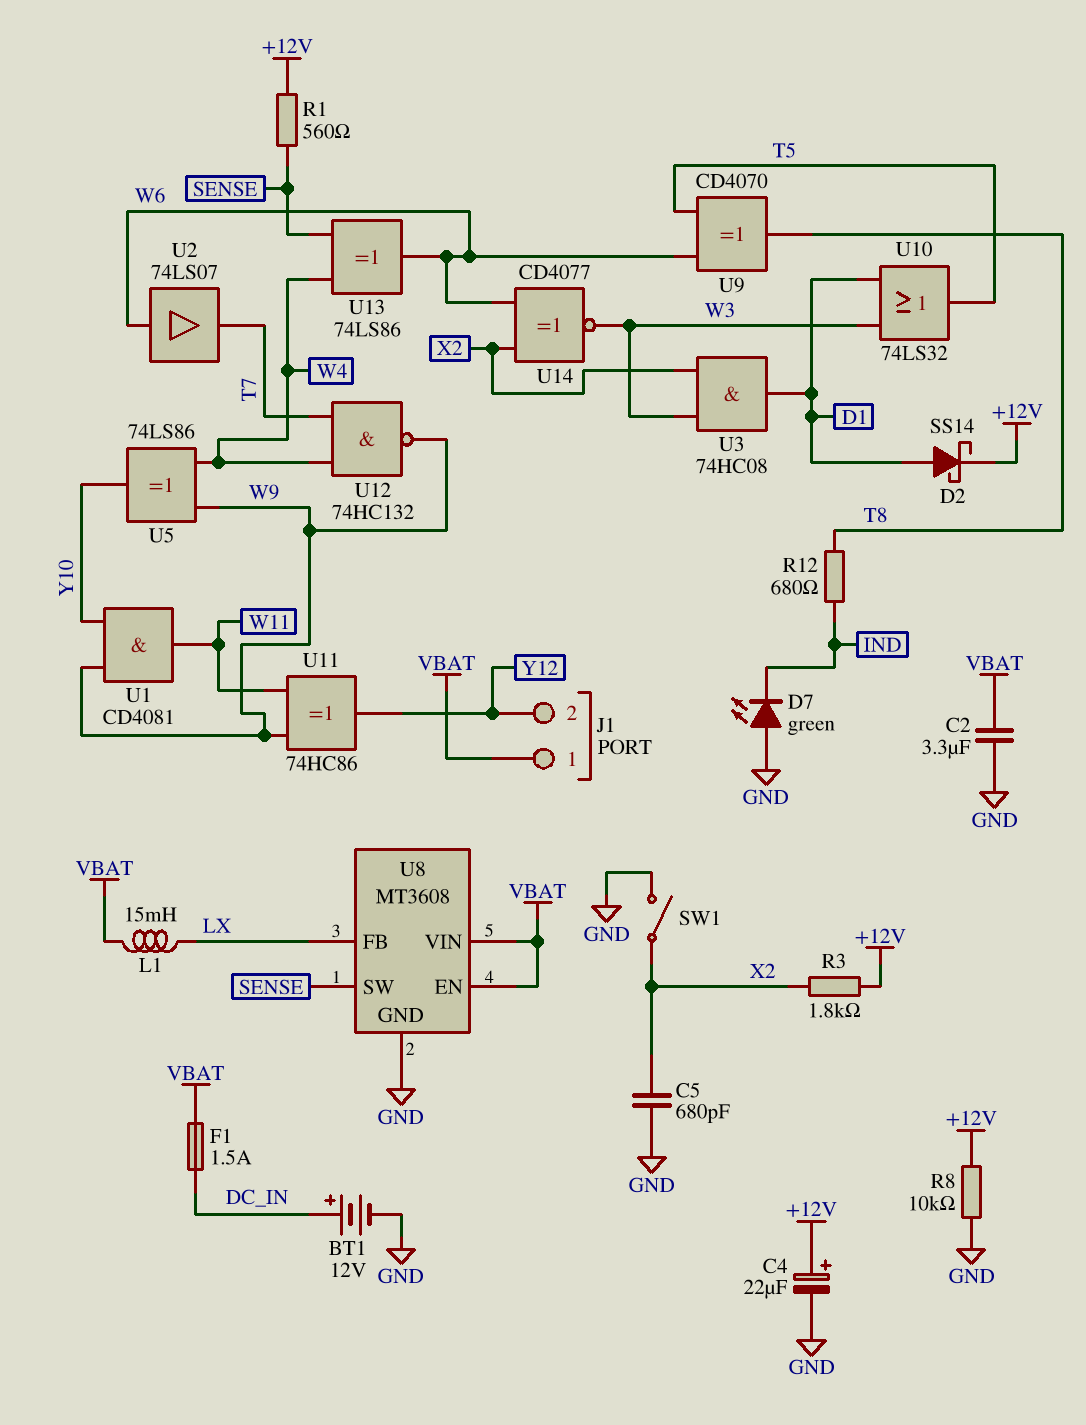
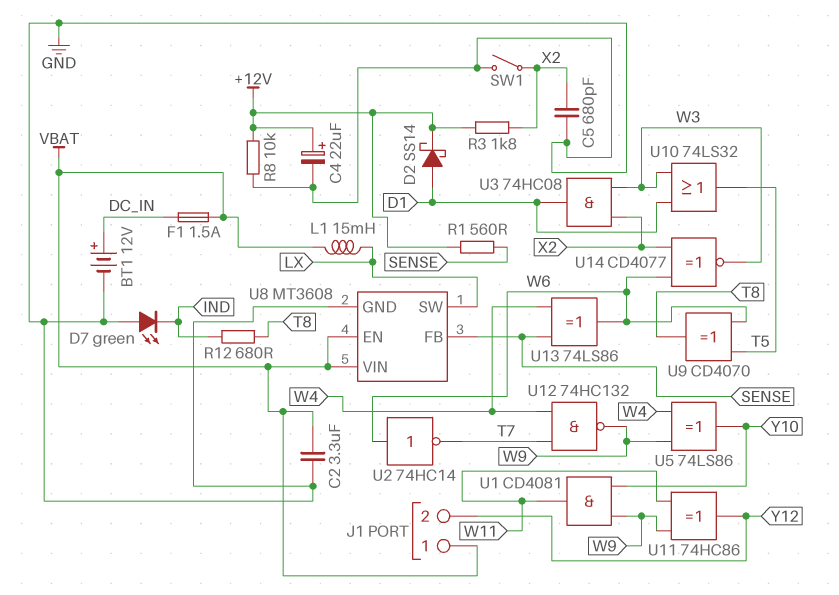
U2: buffer 74LS07 (in W6, out T7) -> NOT 74HC14 (in W6, out T7)
U8 pin FB: LX -> SENSE
U8 pin SW: SENSE -> LX

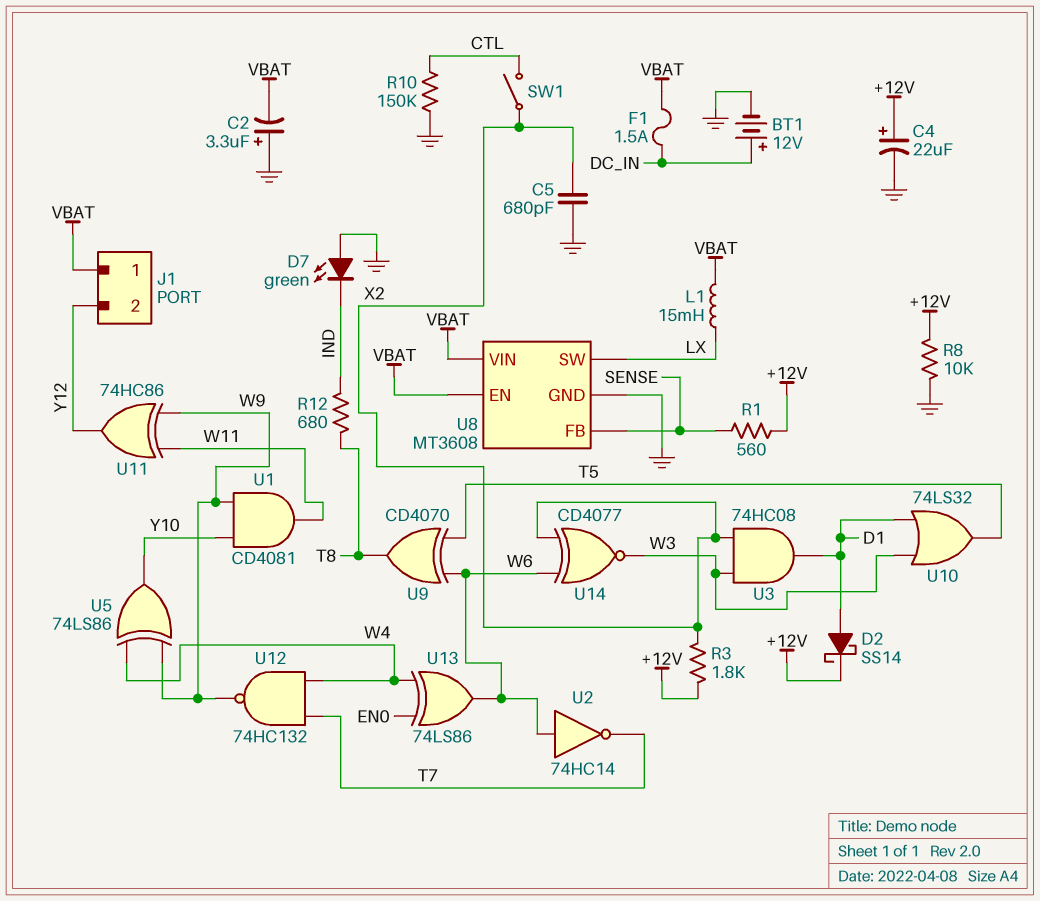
C2: 3.3uF (GND, VBAT) -> 3.3uF (plus GND, minus VBAT)
R10: none -> 150k (CTL, GND)
SW1: switch (GND, X2) -> switch (CTL, X2)
U13: XOR 74LS86 (in SENSE, in W4, out W6) -> XOR 74LS86 (in EN0, in W4, out W6)

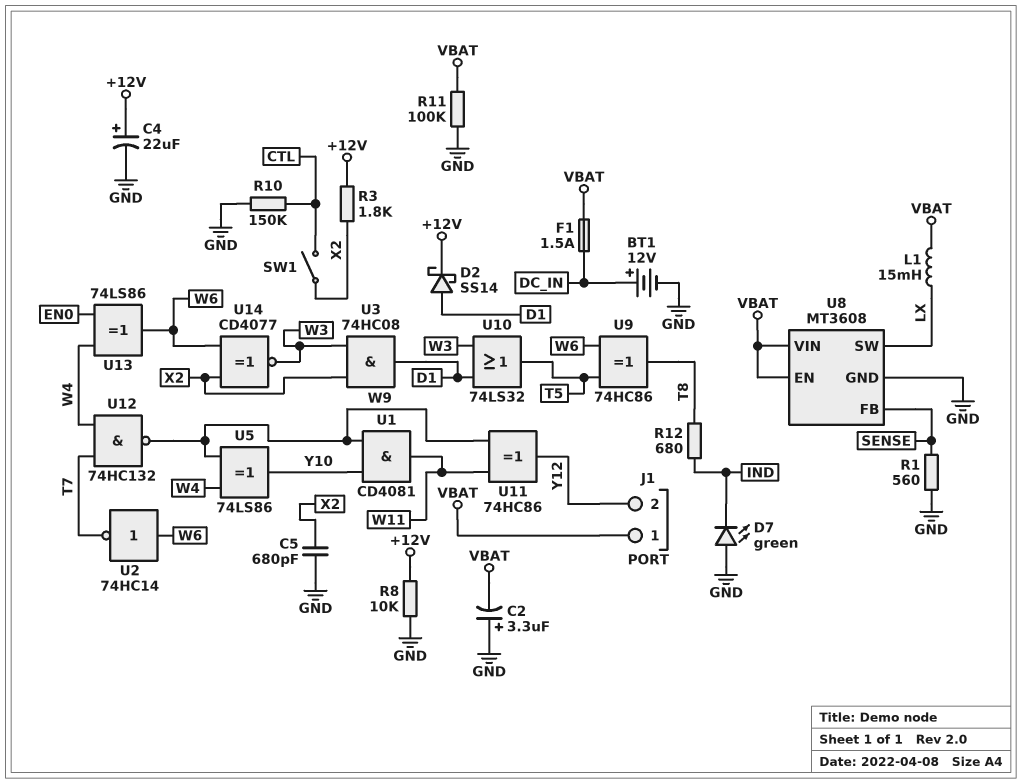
R1: 560 (+12V, SENSE) -> 560 (GND, SENSE)
R11: none -> 100k (GND, VBAT)
U9: XOR CD4070 (in T5, in W6, out T8) -> XOR 74HC86 (in T5, in W6, out T8)

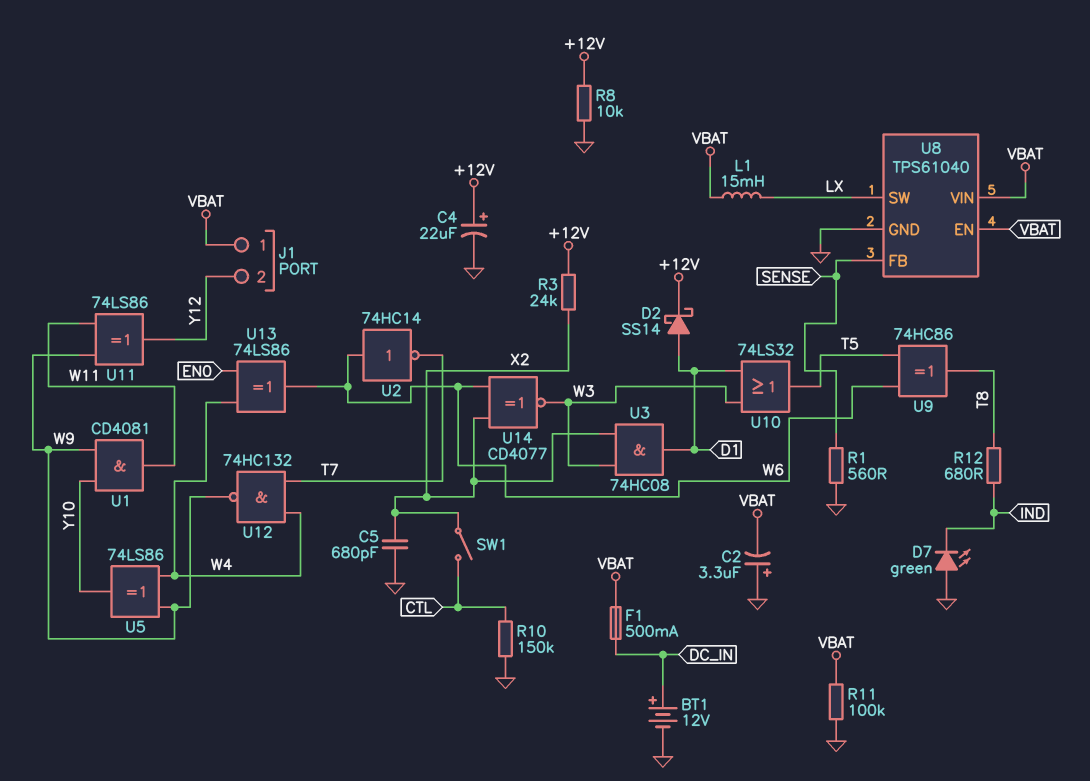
F1: 1.5A (DC_IN, VBAT) -> 500mA (DC_IN, VBAT)
R3: 1.8k (+12V, X2) -> 24k (+12V, X2)
U8: MT3608 -> TPS61040
U11: XOR 74HC86 (in W9, in W11, out Y12) -> XOR 74LS86 (in W9, in W11, out Y12)

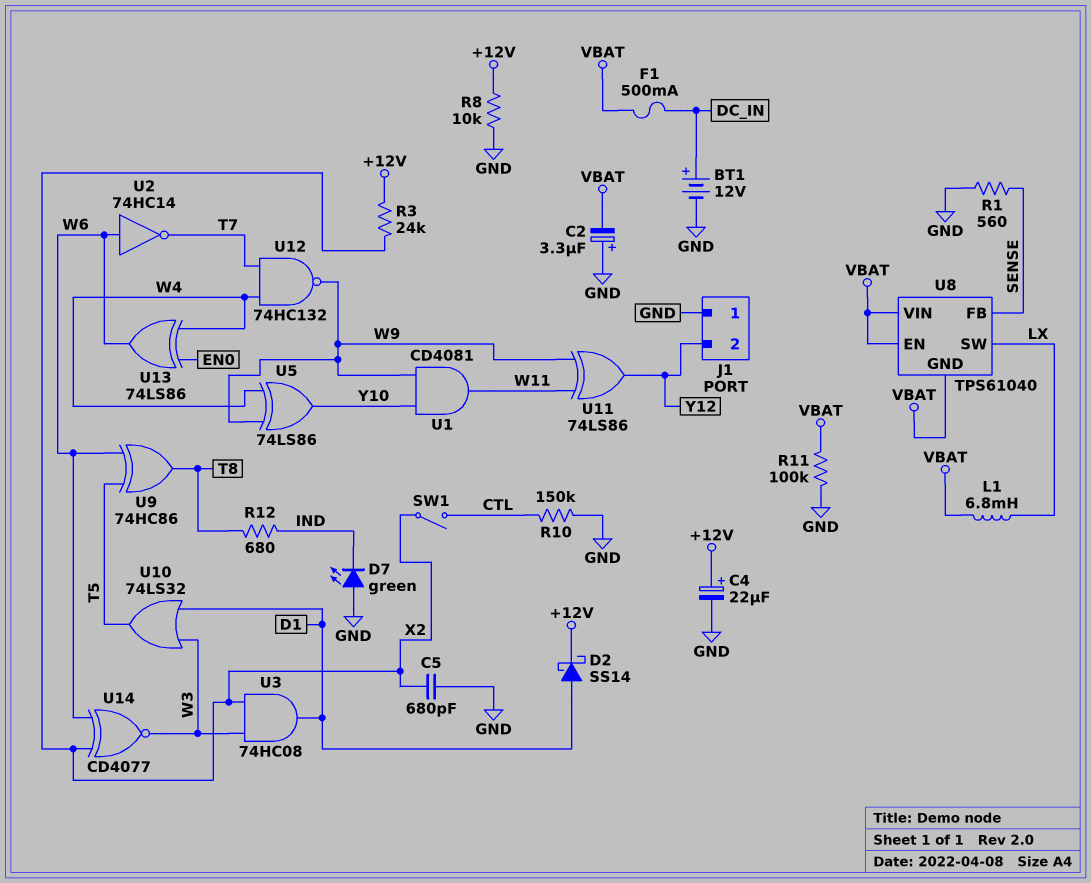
J1 pin 1: VBAT -> GND
L1: 15mH (LX, VBAT) -> 6.8mH (LX, VBAT)
U8 pin GND: GND -> VBAT

